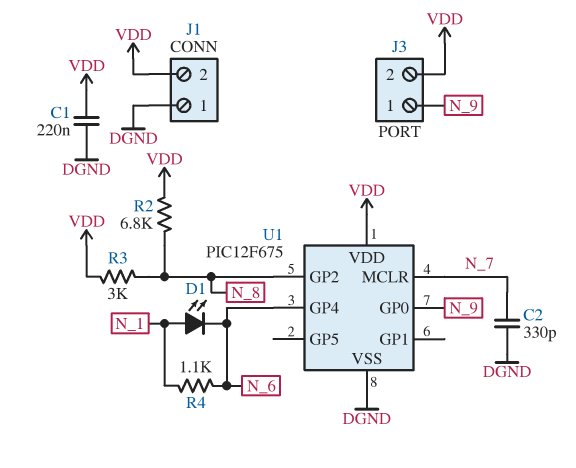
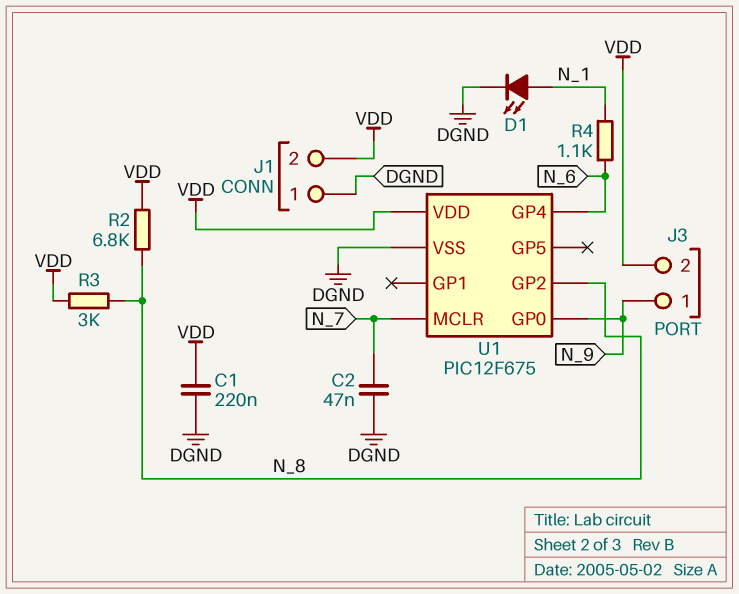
C2: 330pF (DGND, N_7) -> 47nF (DGND, N_7)
D1: LED (A N_1, K N_6) -> LED (A N_1, K DGND)

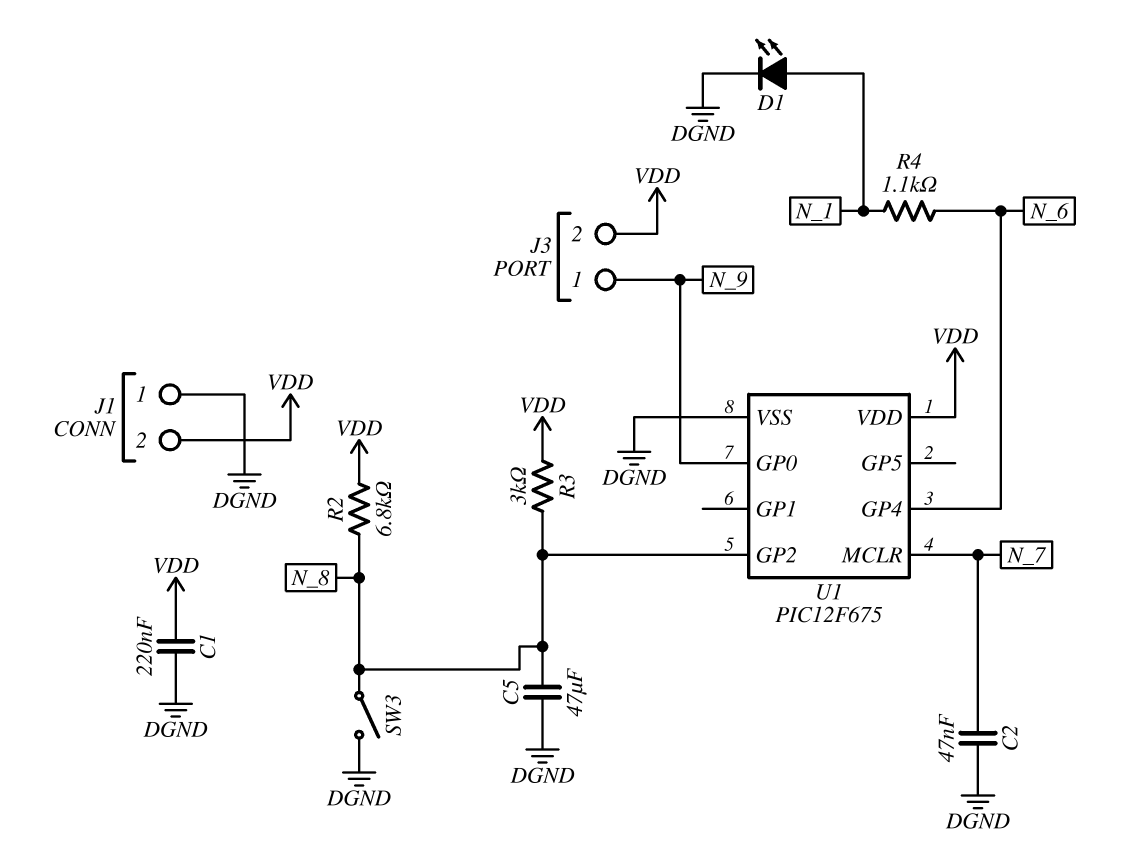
C5: none -> 47uF (DGND, N_8)
SW3: none -> switch (DGND, N_8)

